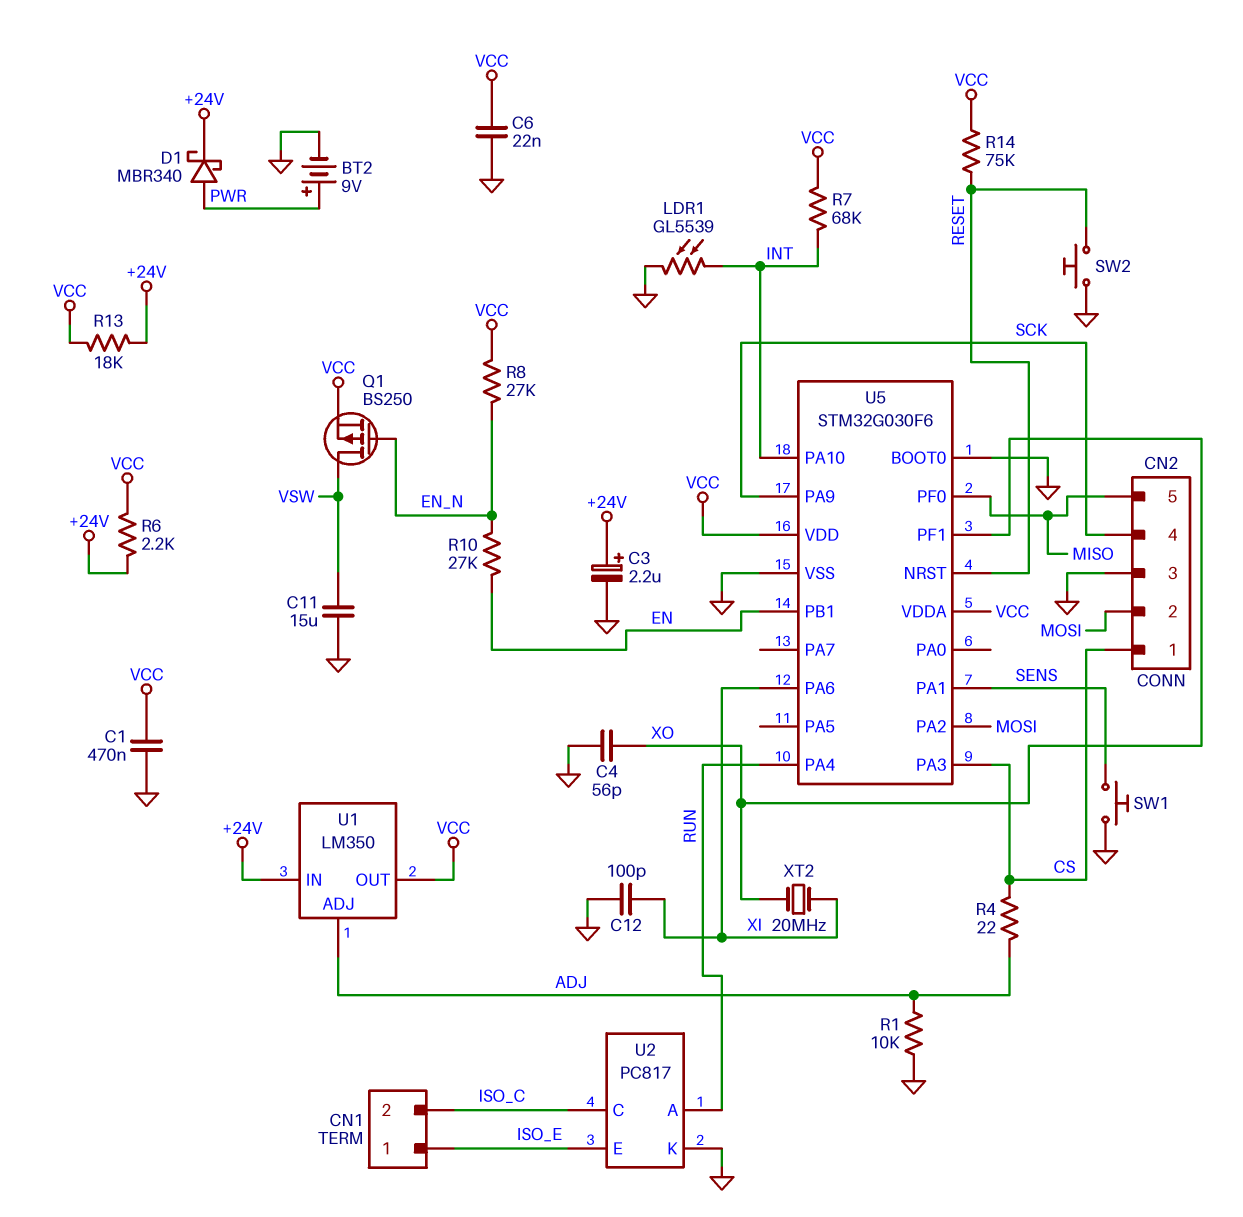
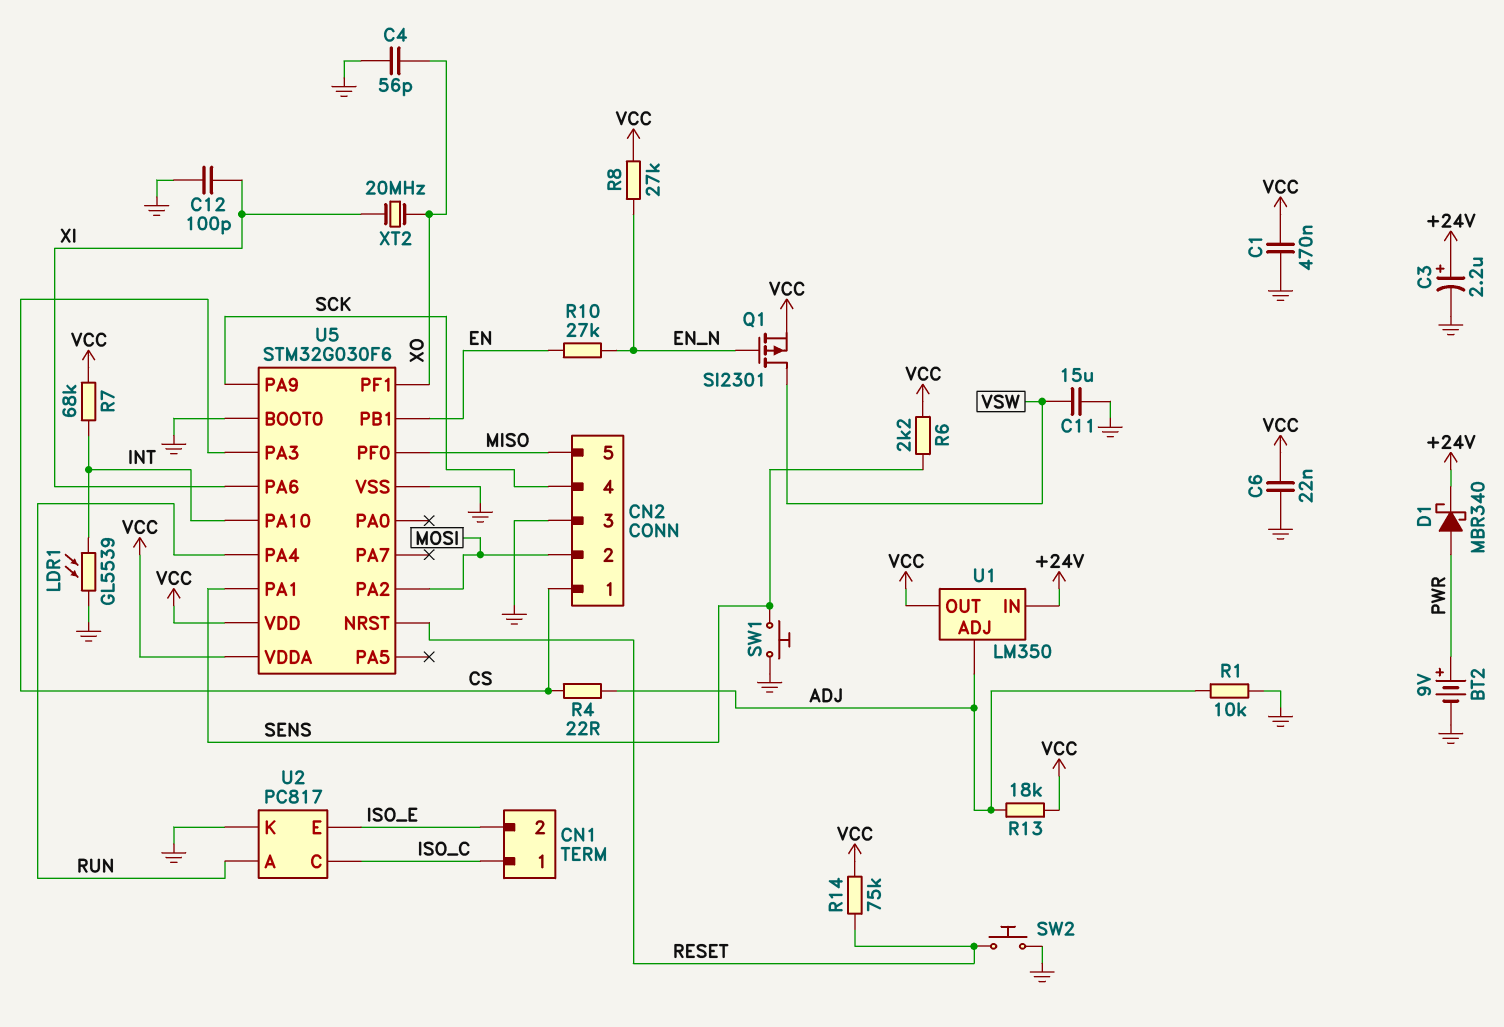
CN1 pin 1: ISO_E -> ISO_C
CN1 pin 2: ISO_C -> ISO_E
Q1: PMOS BS250 (G EN_N, D VSW, S VCC) -> PMOS SI2301 (G EN_N, D VSW, S VCC)
R6: 2.2k (+24V, VCC) -> 2.2k (SENS, VCC)
R13: 18k (+24V, VCC) -> 18k (ADJ, VCC)

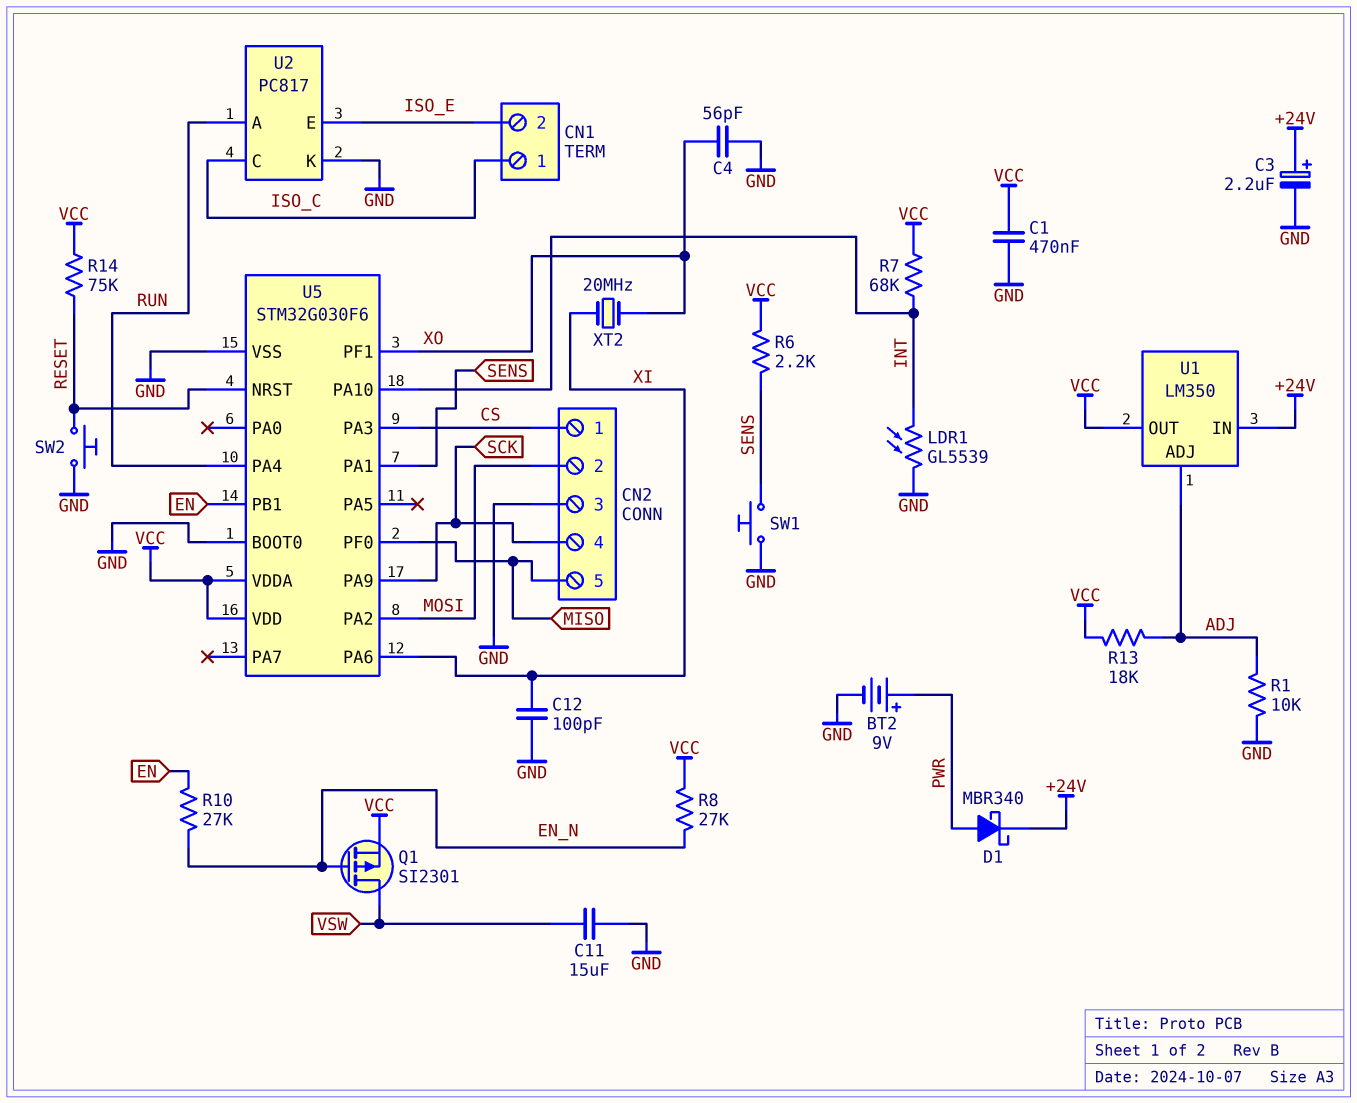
C6: 22nF (GND, VCC) -> none
R4: 22 (ADJ, CS) -> none

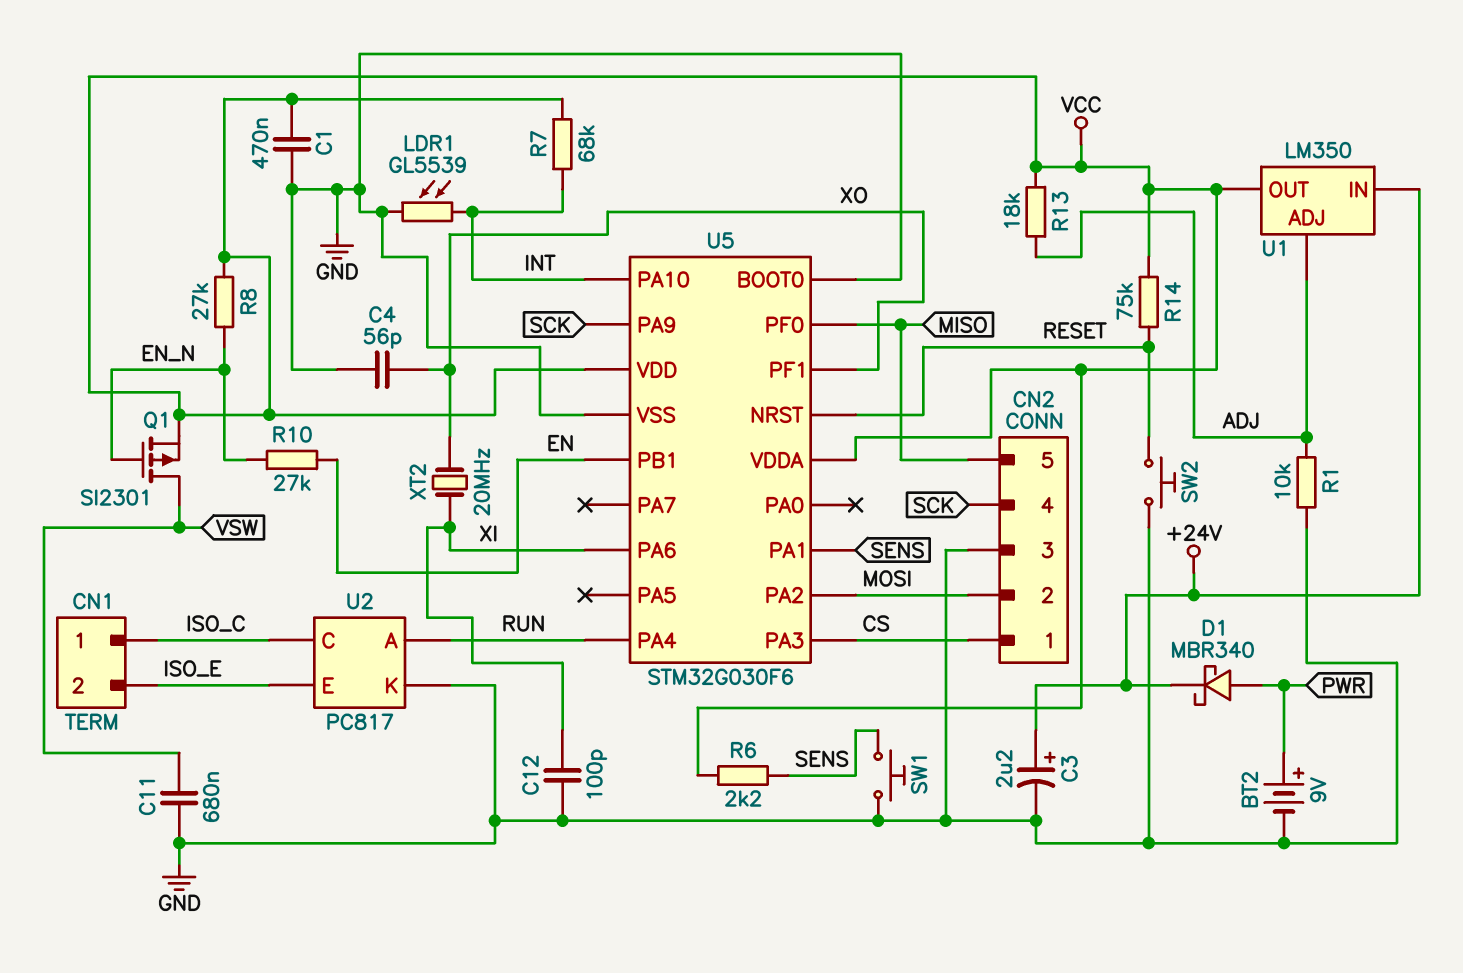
C11: 15uF (GND, VSW) -> 680nF (GND, VSW)

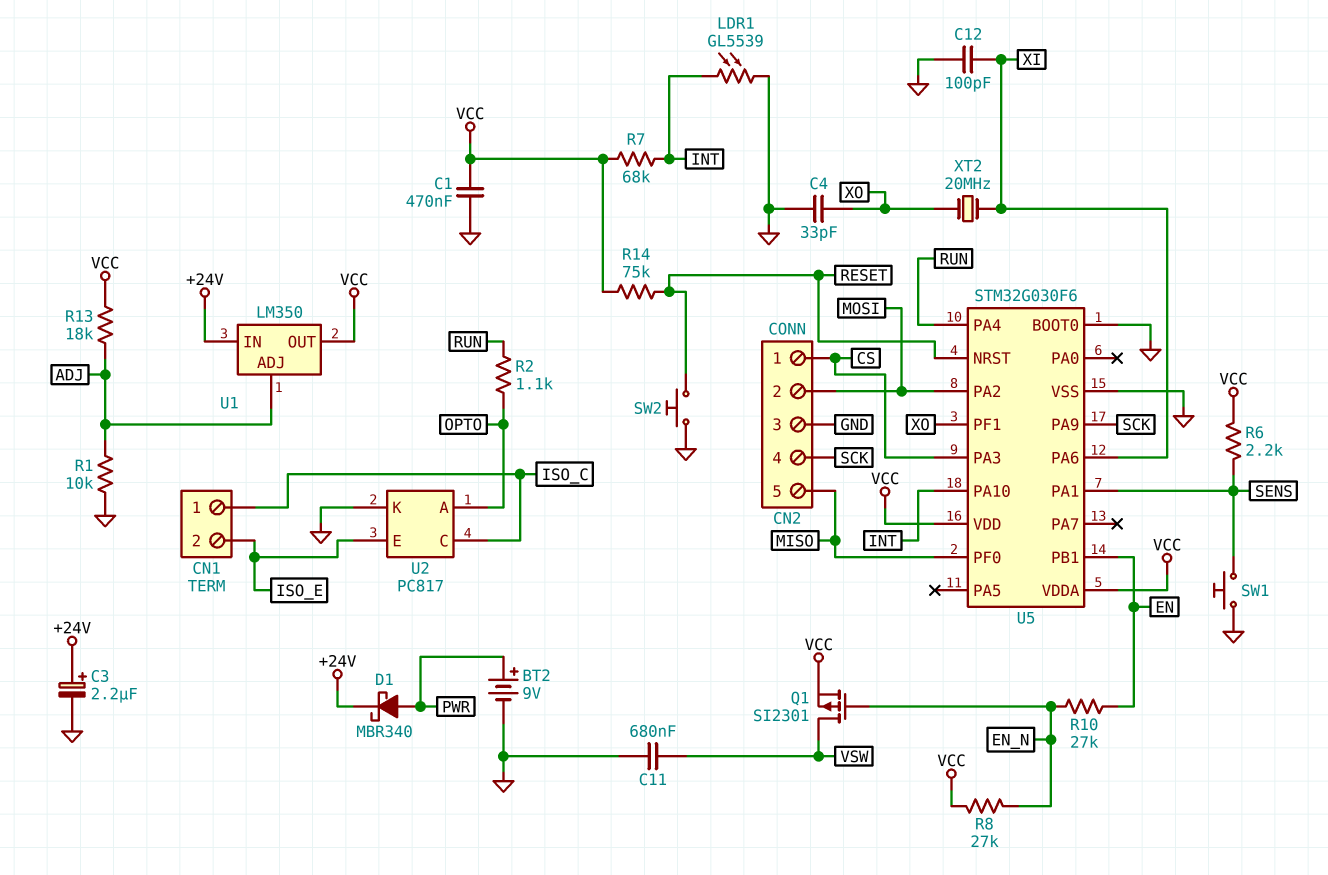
C4: 56pF (GND, XO) -> 33pF (GND, XO)
R2: none -> 1.1k (OPTO, RUN)
U2 pin A: RUN -> OPTO

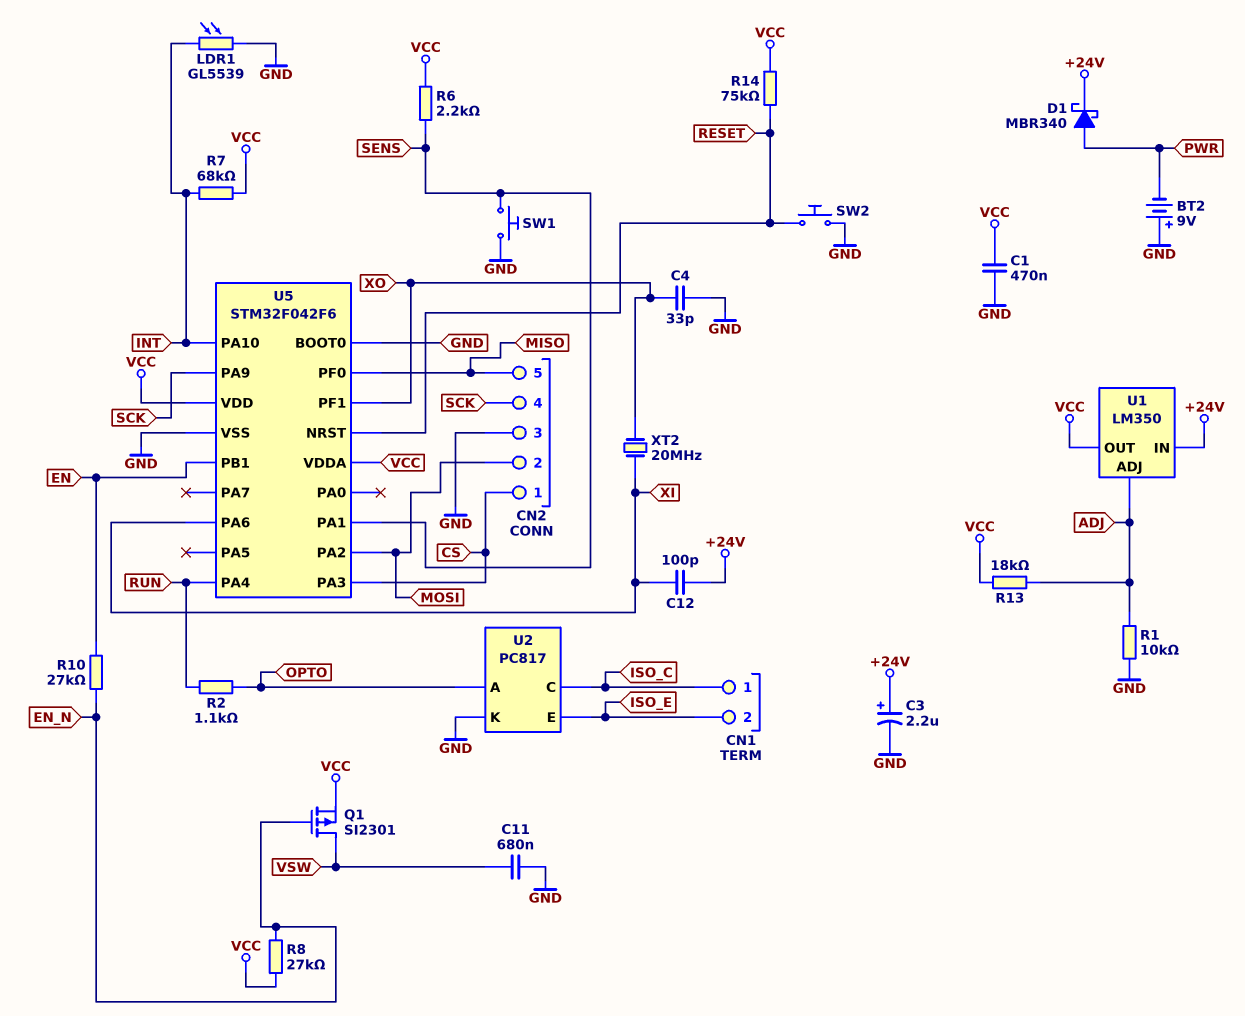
BT2: 9V (plus PWR, minus GND) -> 9V (plus GND, minus PWR)
C12: 100pF (GND, XI) -> 100pF (+24V, XI)
U5: STM32G030F6 -> STM32F042F6

